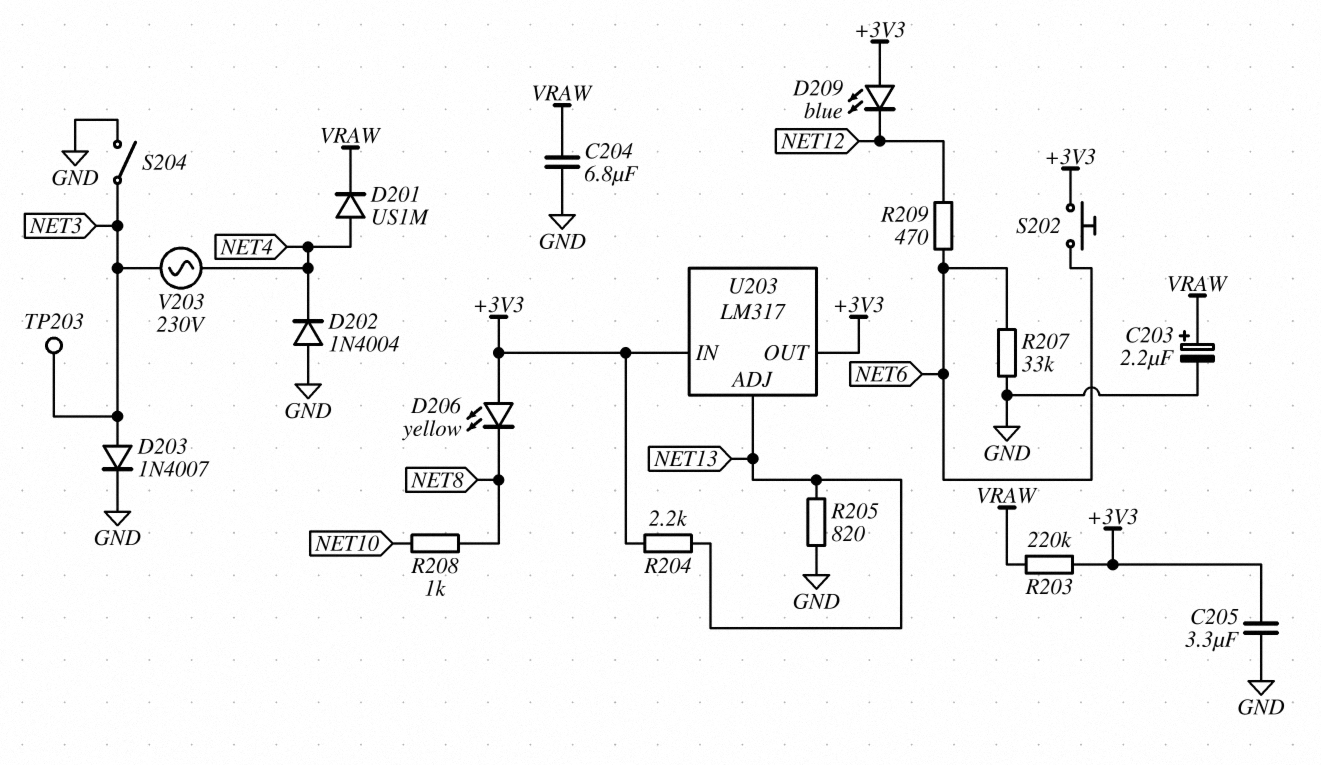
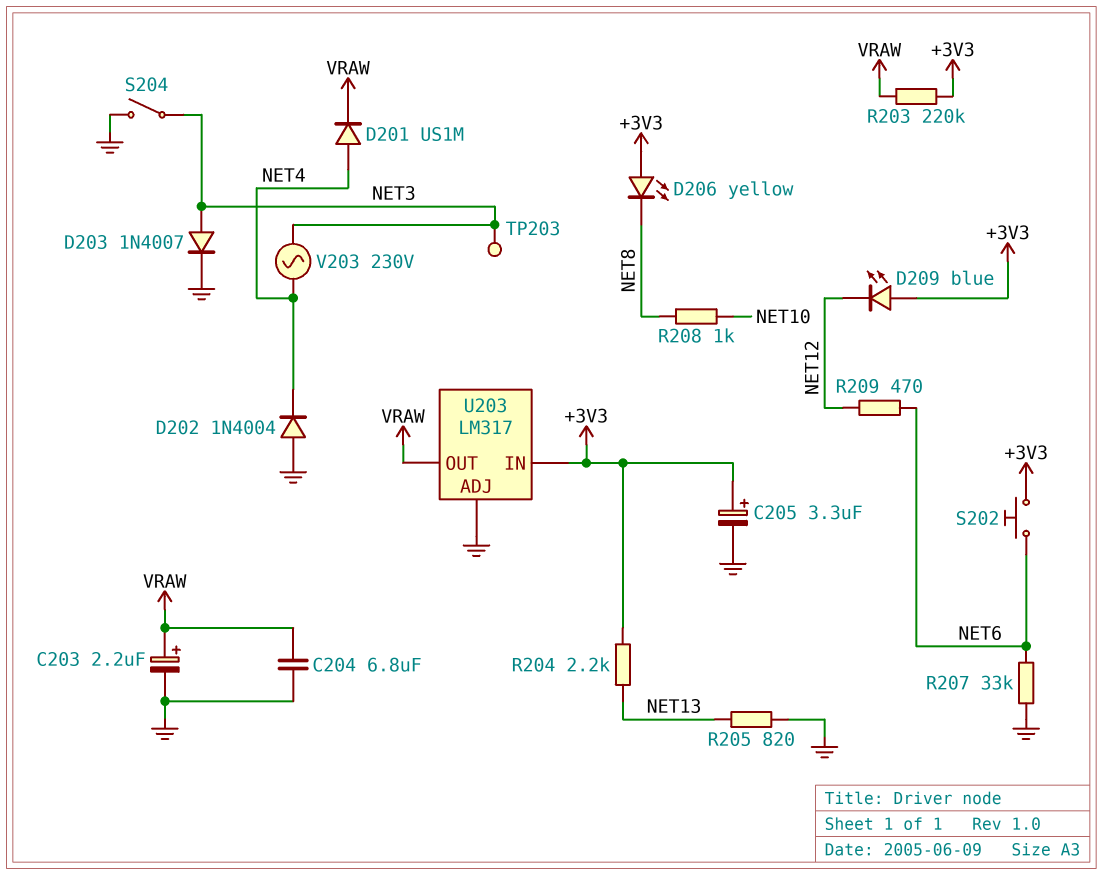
C205: 3.3uF (+3V3, GND) -> 3.3uF (plus +3V3, minus GND)
U203 pin ADJ: NET13 -> GND
U203 pin OUT: +3V3 -> VRAW

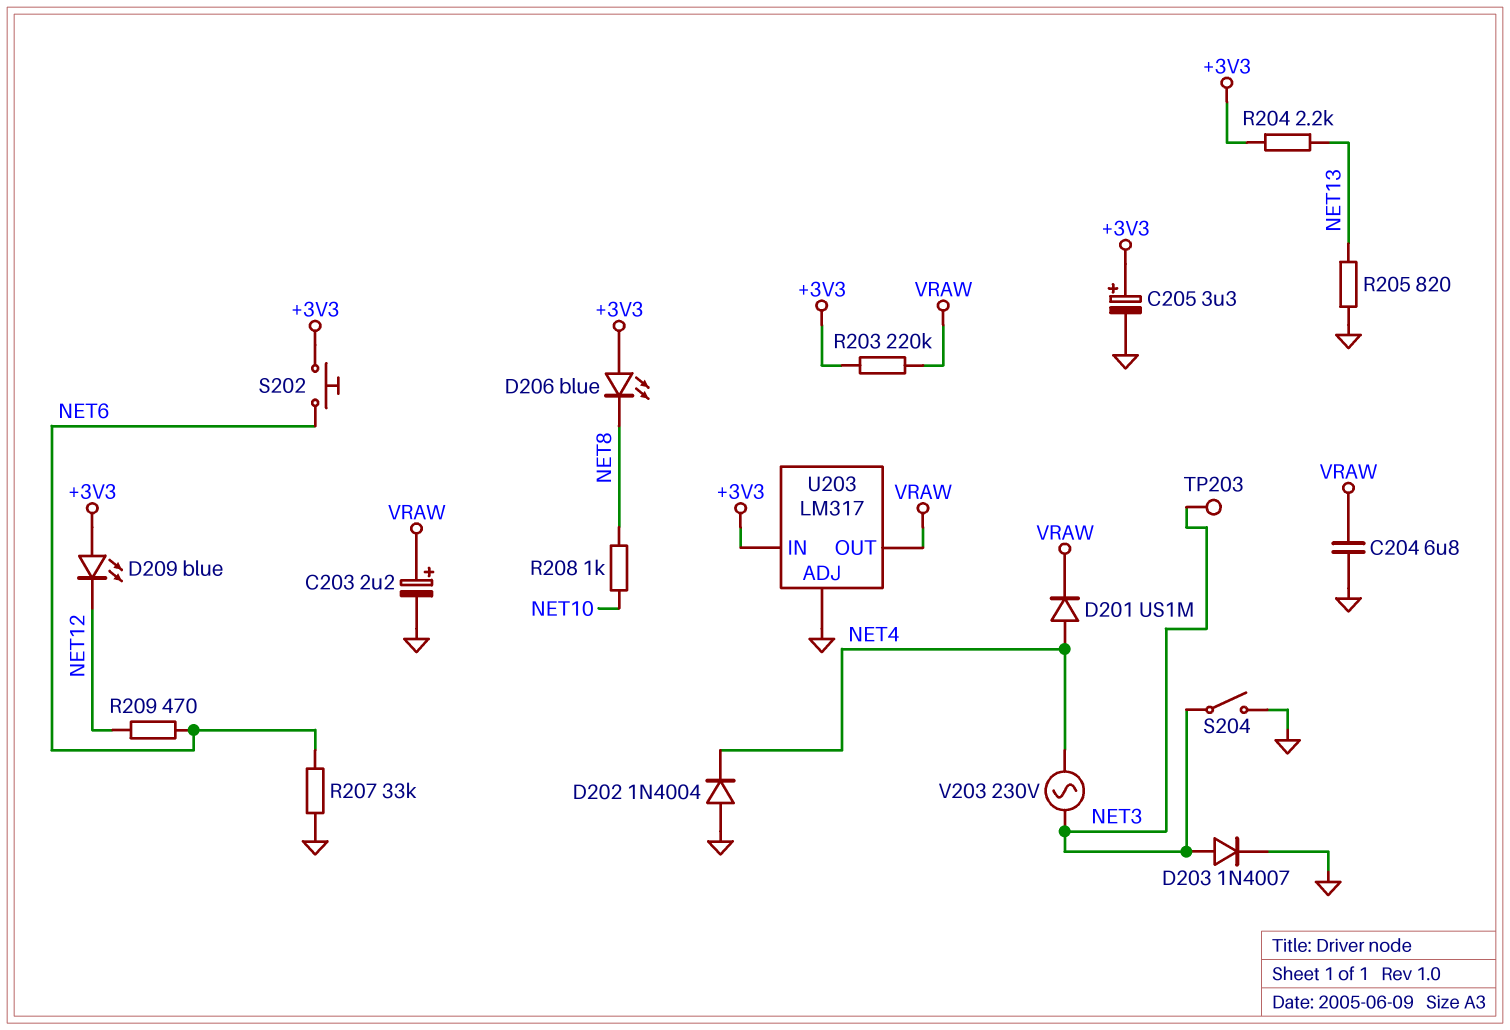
D206: LED yellow (A +3V3, K NET8) -> LED blue (A +3V3, K NET8)

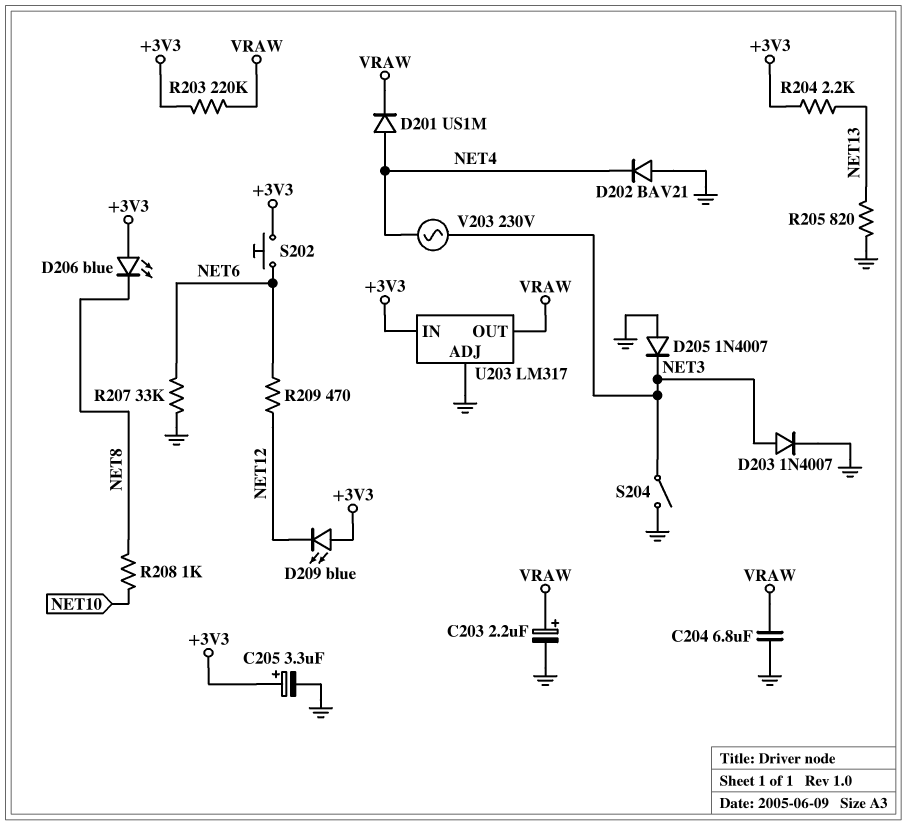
D202: diode 1N4004 (A GND, K NET4) -> diode BAV21 (A GND, K NET4)
D205: none -> diode 1N4007 (A GND, K NET3)
TP203: test point (NET3) -> none

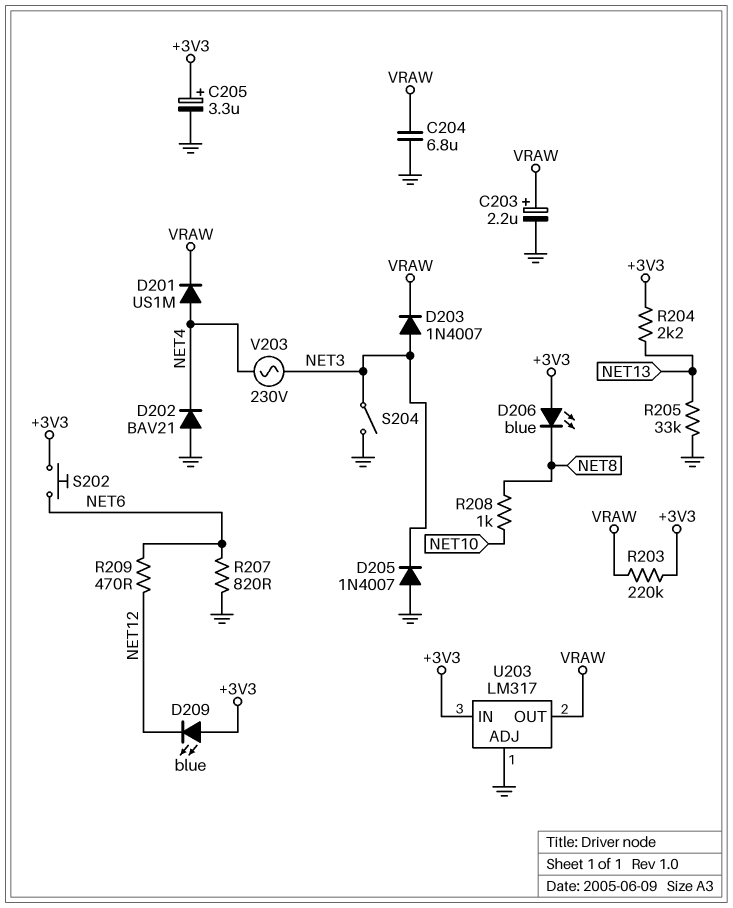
D203: diode 1N4007 (A NET3, K GND) -> diode 1N4007 (A NET3, K VRAW)
R205: 820 (GND, NET13) -> 33k (GND, NET13)
R207: 33k (GND, NET6) -> 820 (GND, NET6)

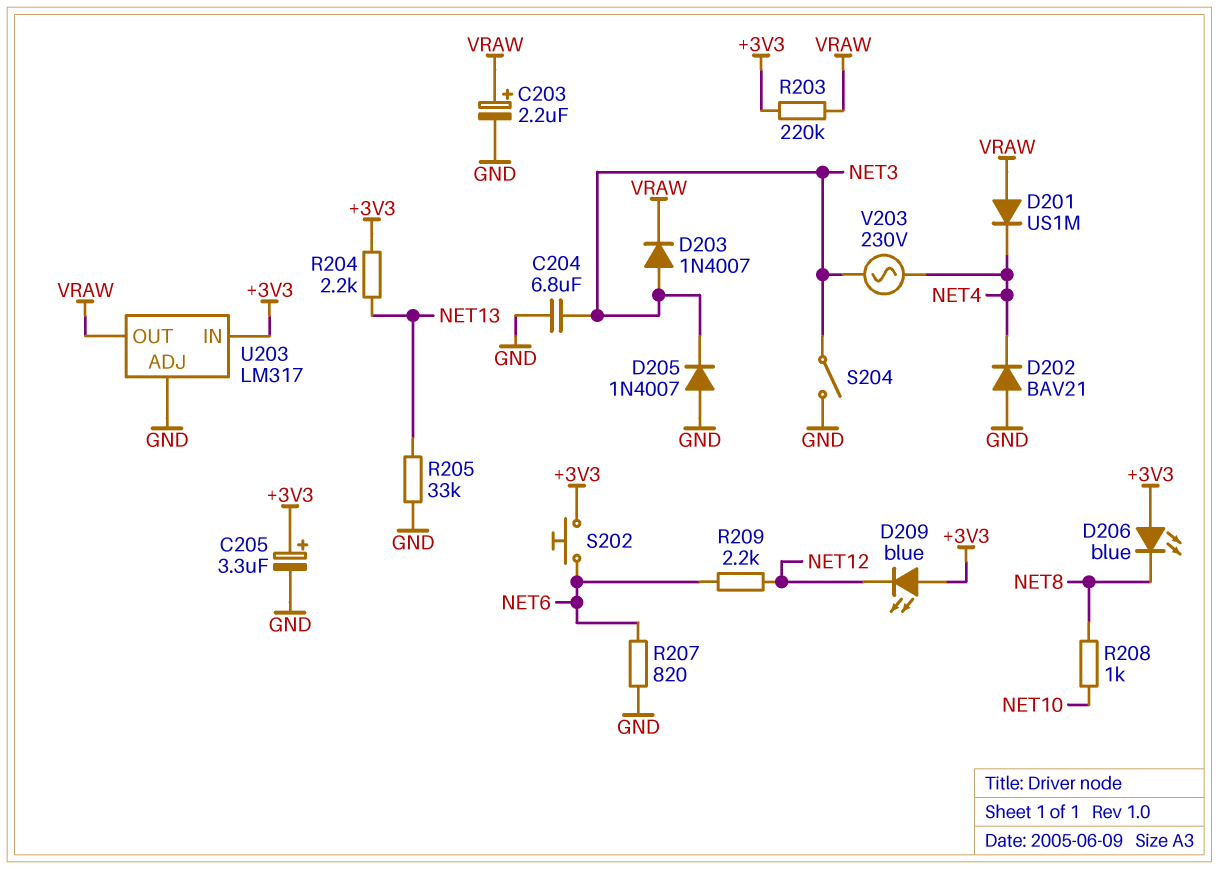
C204: 6.8uF (GND, VRAW) -> 6.8uF (GND, NET3)
D201: diode US1M (A NET4, K VRAW) -> diode US1M (A VRAW, K NET4)
R209: 470 (NET6, NET12) -> 2.2k (NET6, NET12)

